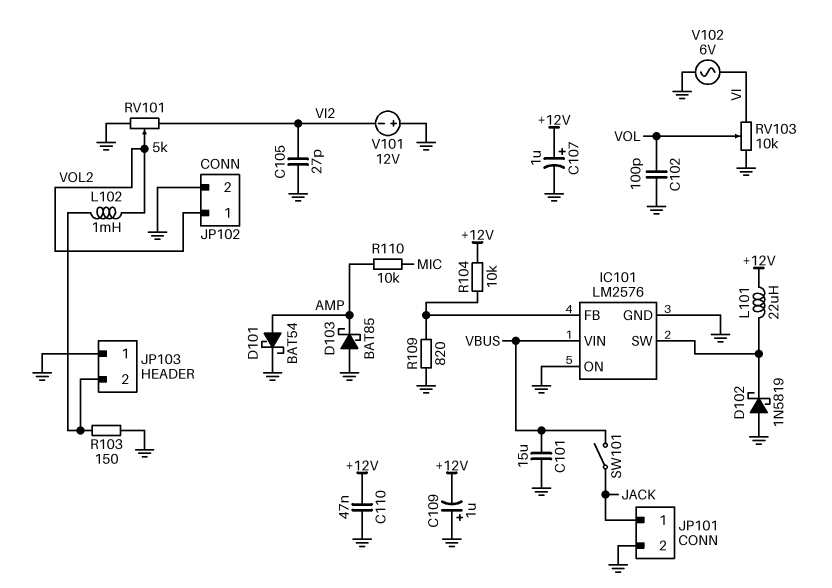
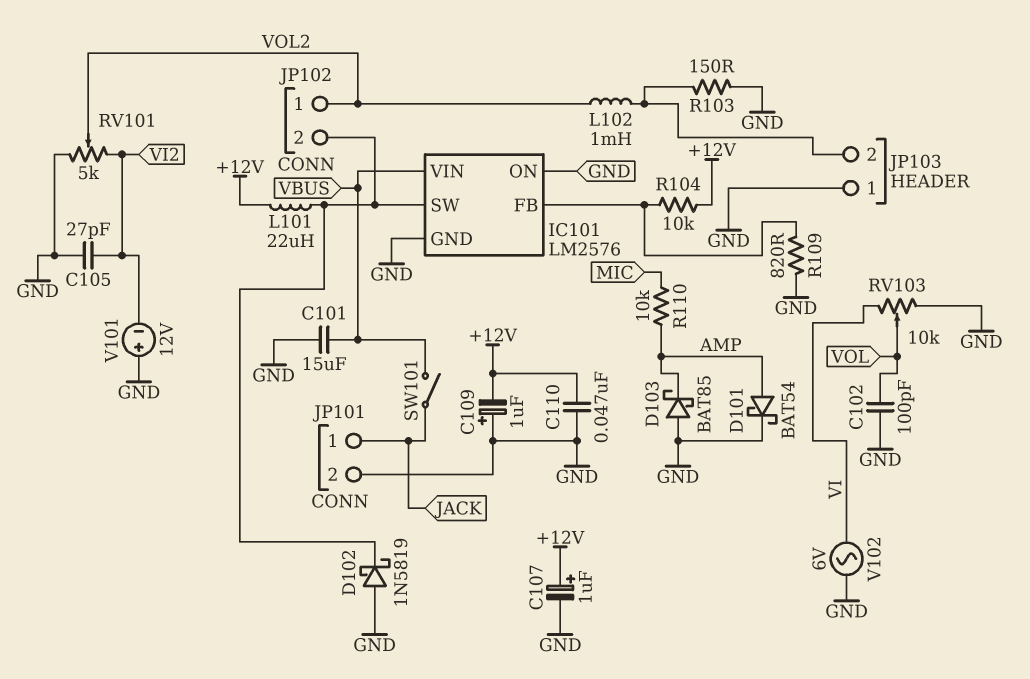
JP102 pin 2: GND -> IC101/SW

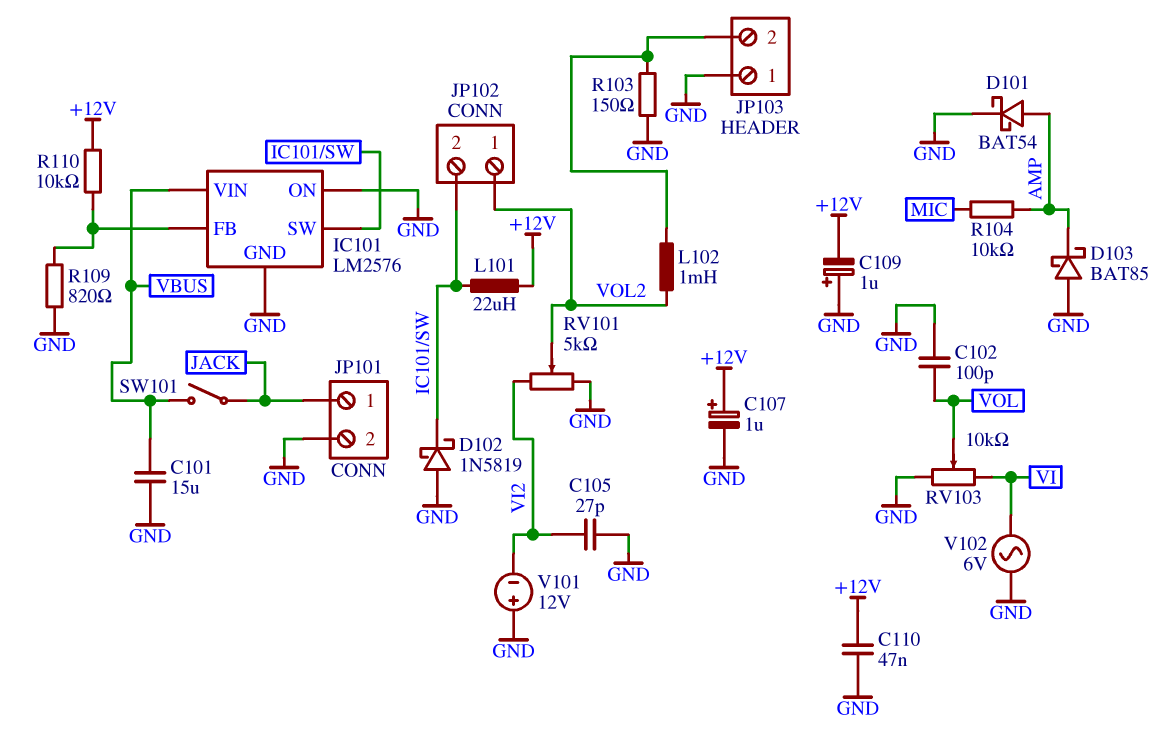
R104: 10k (+12V, IC101/FB) -> 10k (AMP, MIC)
R110: 10k (AMP, MIC) -> 10k (+12V, IC101/FB)

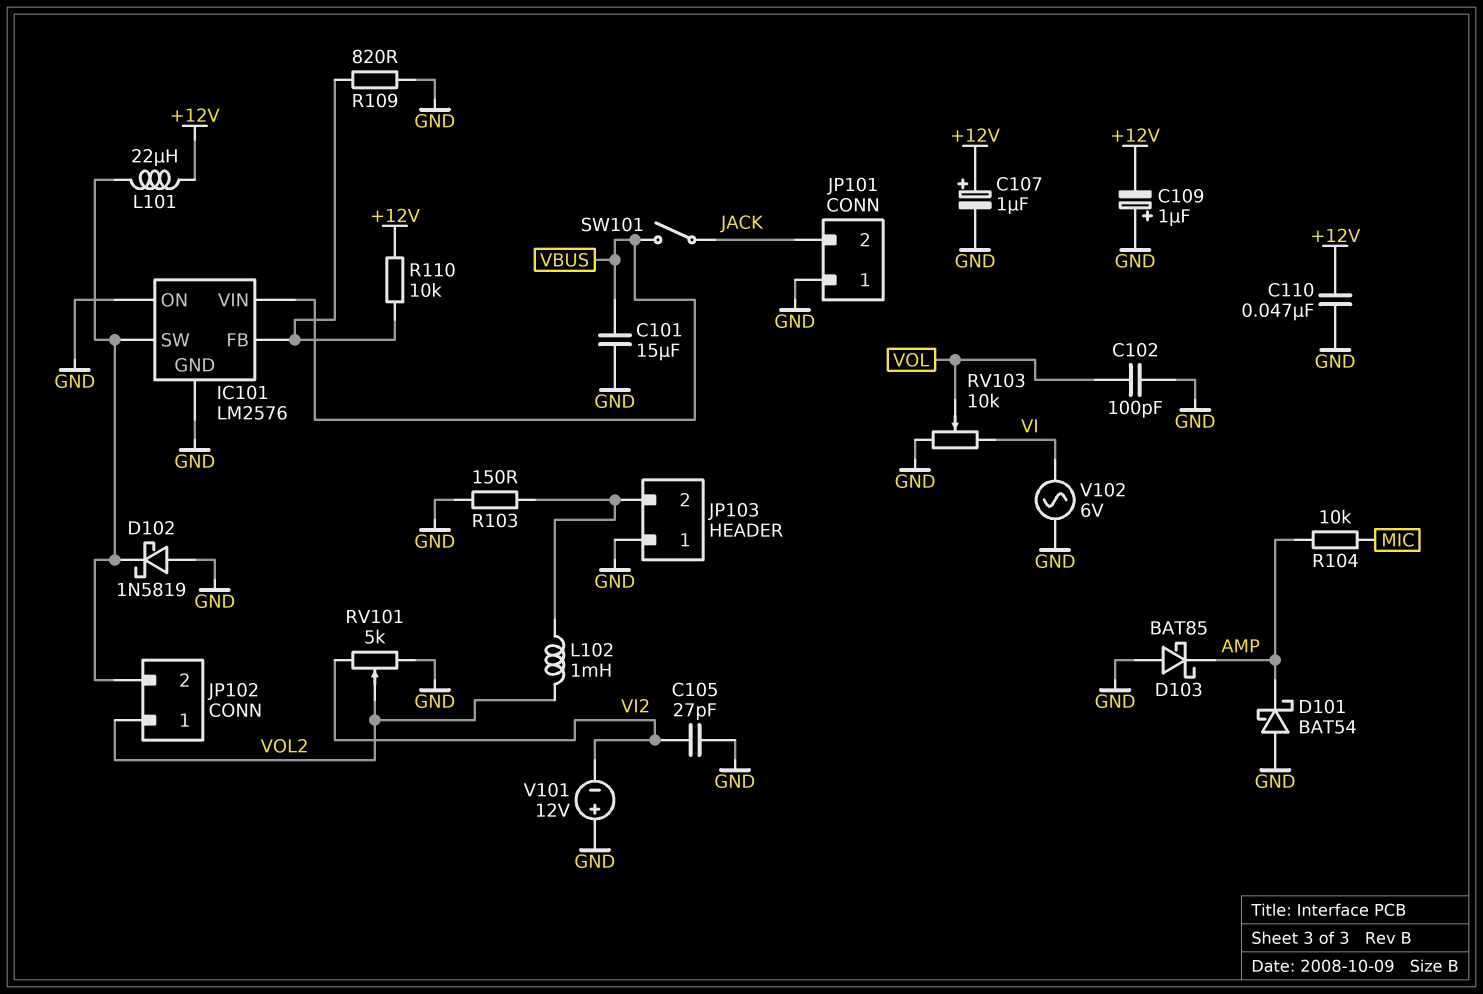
D101: schottky BAT54 (A AMP, K GND) -> schottky BAT54 (A GND, K AMP)
JP101 pin 1: JACK -> GND
JP101 pin 2: GND -> JACK

